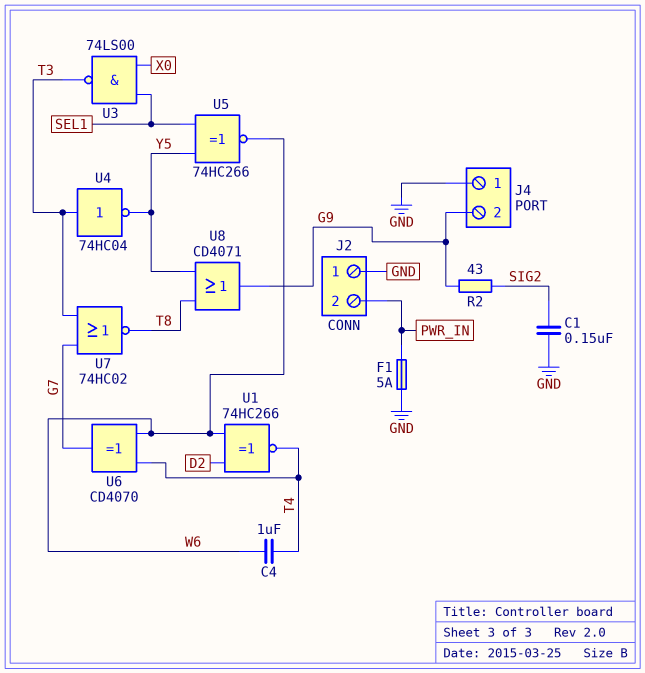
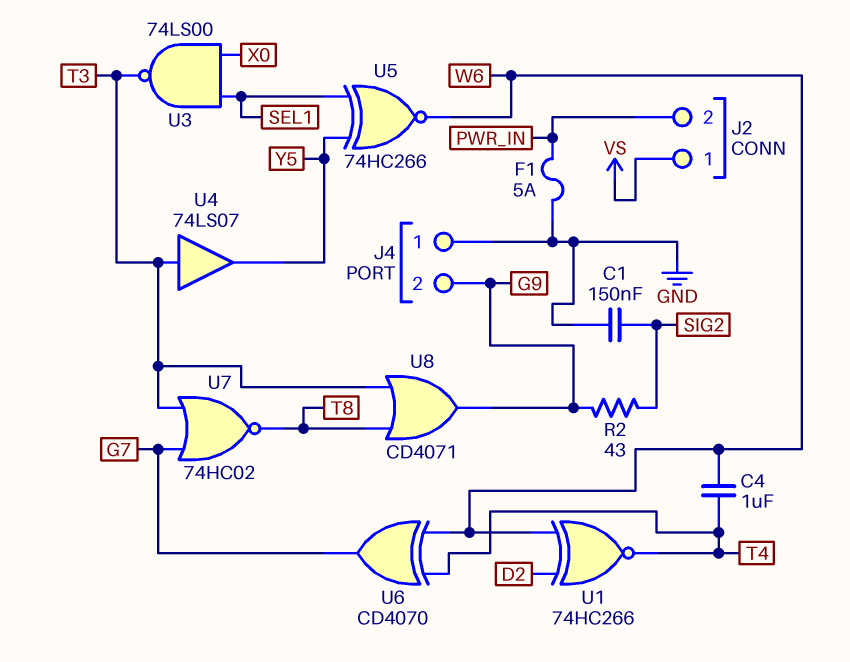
J2 pin 1: GND -> VS
U4: NOT 74HC04 (in T3, out Y5) -> buffer 74LS07 (in T3, out Y5)
U8: OR CD4071 (in T8, in Y5, out G9) -> OR CD4071 (in T3, in T8, out G9)

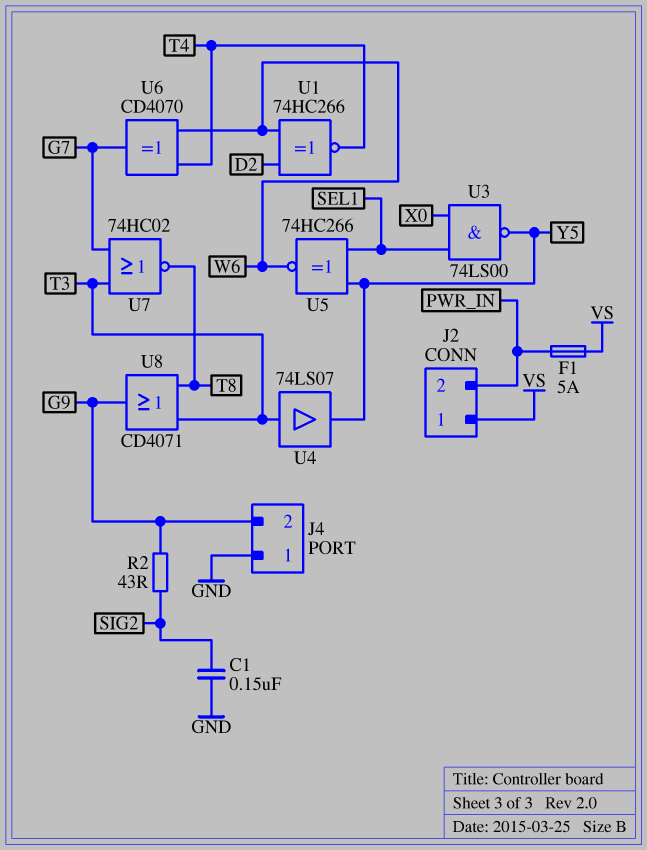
C4: 1uF (T4, W6) -> none
F1: 5A (GND, PWR_IN) -> 5A (PWR_IN, VS)
U3: NAND 74LS00 (in SEL1, in X0, out T3) -> NAND 74LS00 (in SEL1, in X0, out Y5)

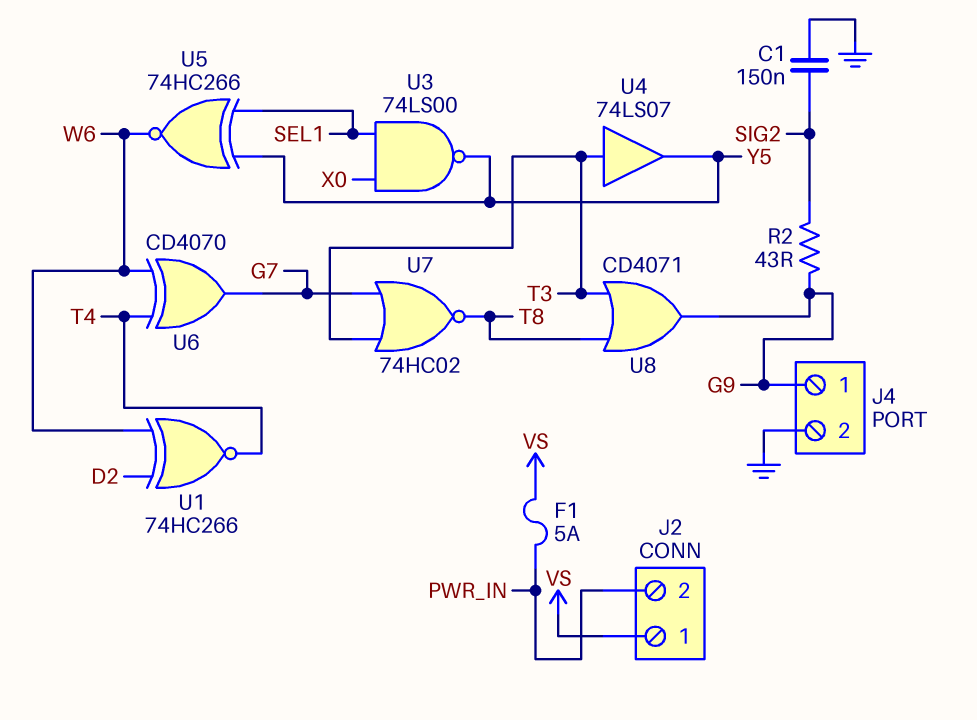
J4 pin 1: GND -> G9
J4 pin 2: G9 -> GND

